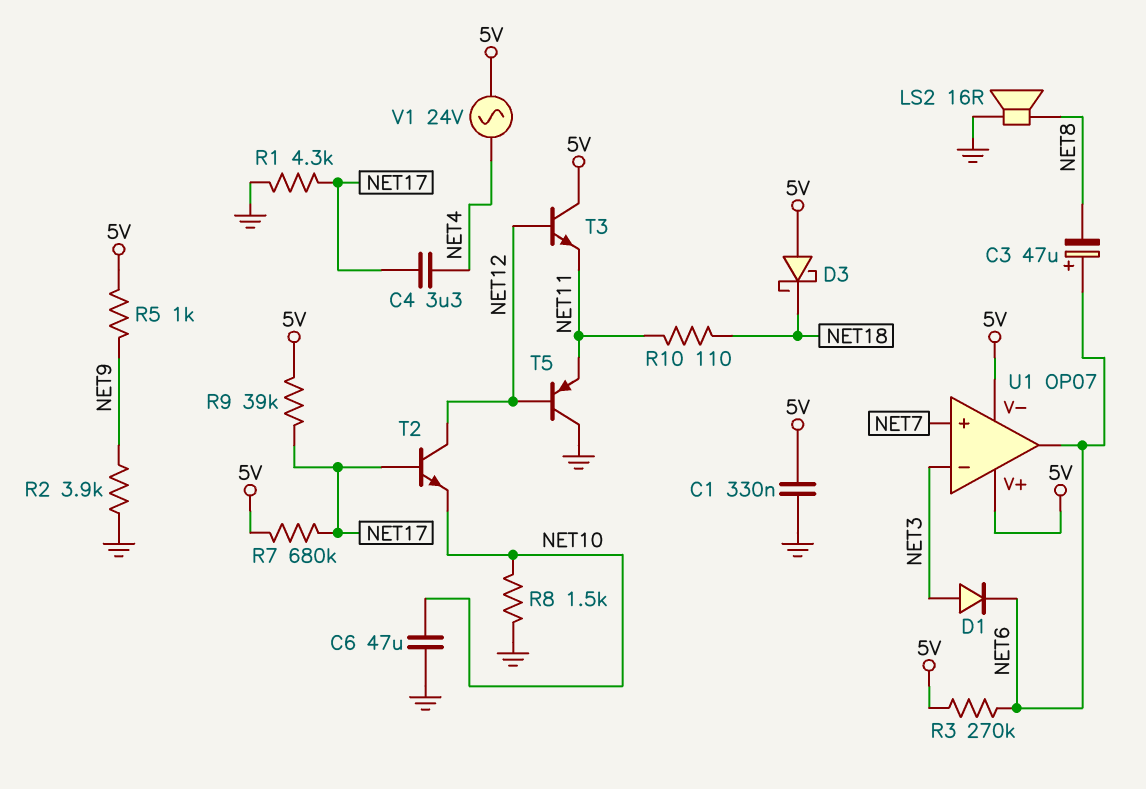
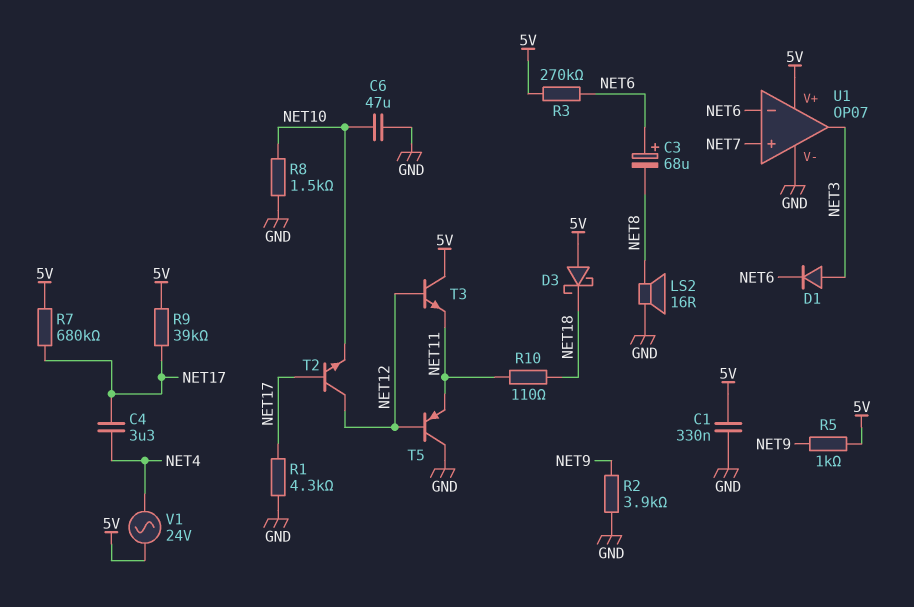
C3: 47uF (plus NET6, minus NET8) -> 68uF (plus NET6, minus NET8)
U1 pin V-: 5V -> GND
U1 pin in-: NET3 -> NET6
U1 pin out: NET6 -> NET3

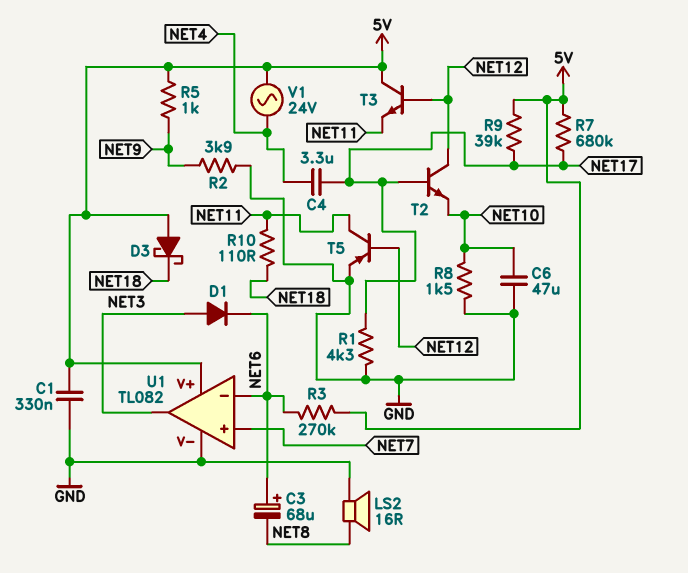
T5: PNP (B NET12, C GND, E NET11) -> PNP (B NET12, C NET11, E GND)
U1: OP07 -> TL082

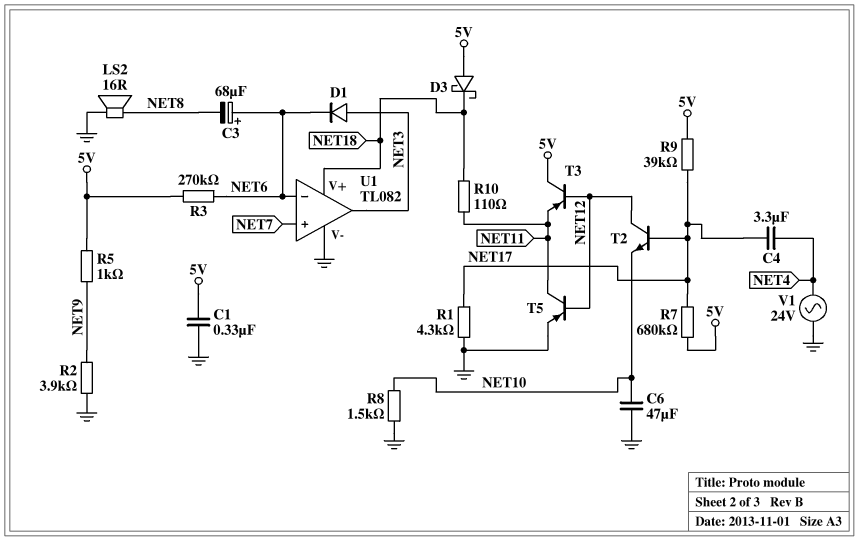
T3: NPN (B NET12, C 5V, E NET11) -> PNP (B NET12, C 5V, E NET11)
U1 pin V+: 5V -> NET18
V1: AC 24V (5V, NET4) -> AC 24V (GND, NET4)

